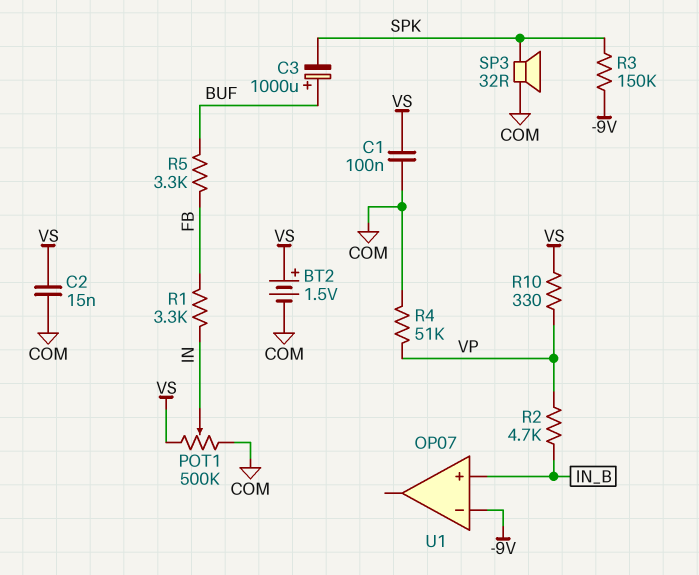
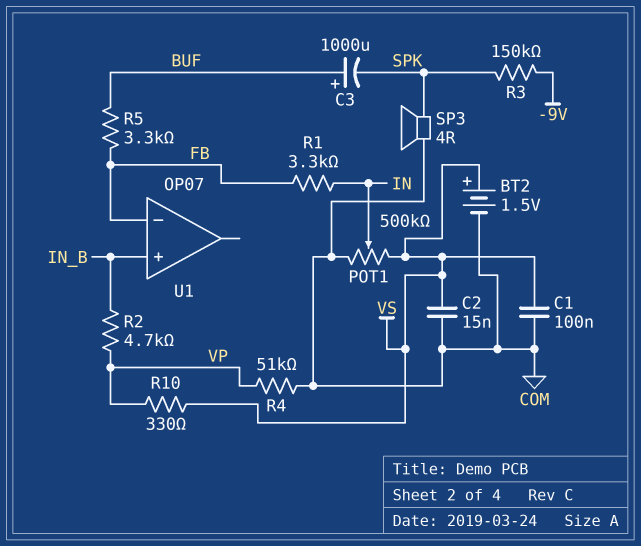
SP3: speaker 32R (COM, SPK) -> speaker 4R (COM, SPK)
U1 pin in-: -9V -> FB

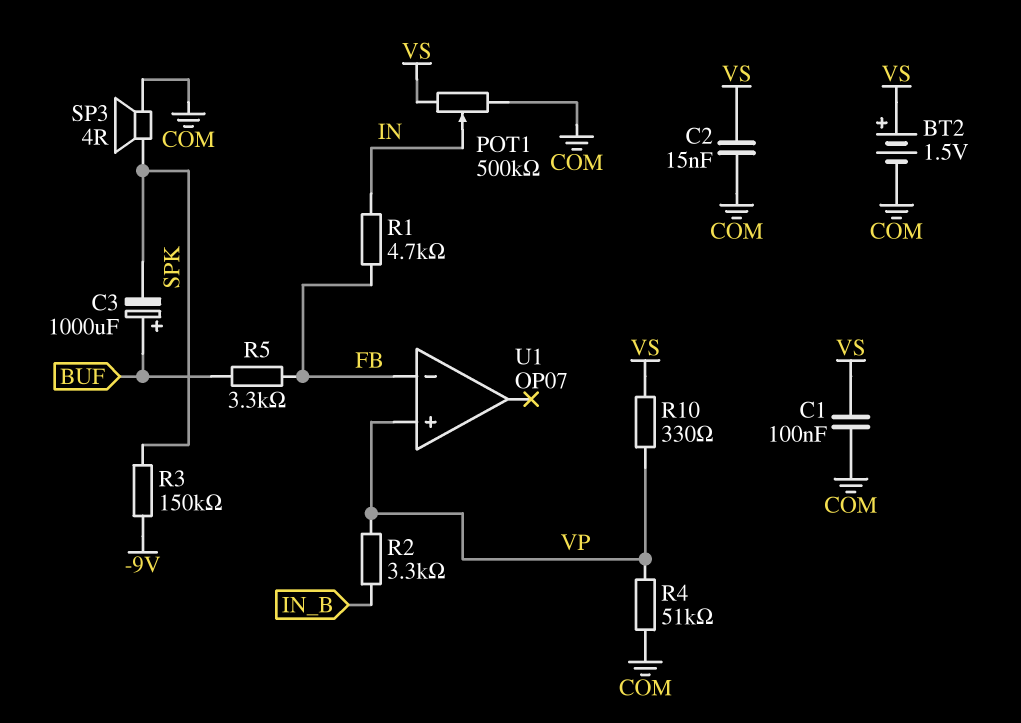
R1: 3.3k (FB, IN) -> 4.7k (FB, IN)
R2: 4.7k (IN_B, VP) -> 3.3k (IN_B, VP)
U1 pin in+: IN_B -> VP

